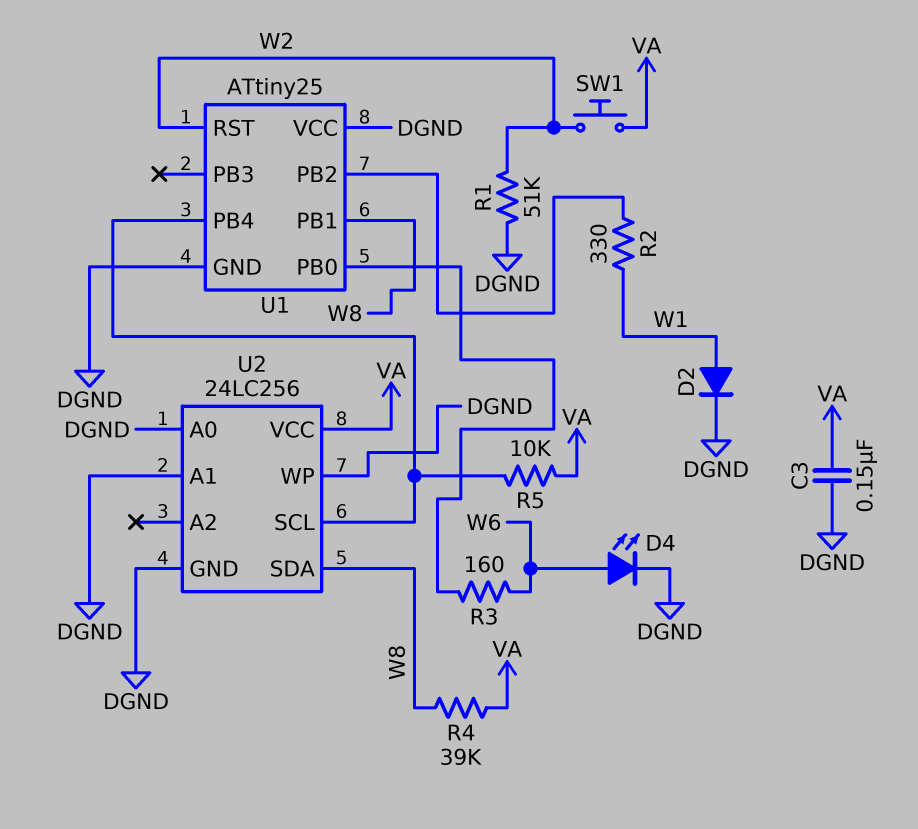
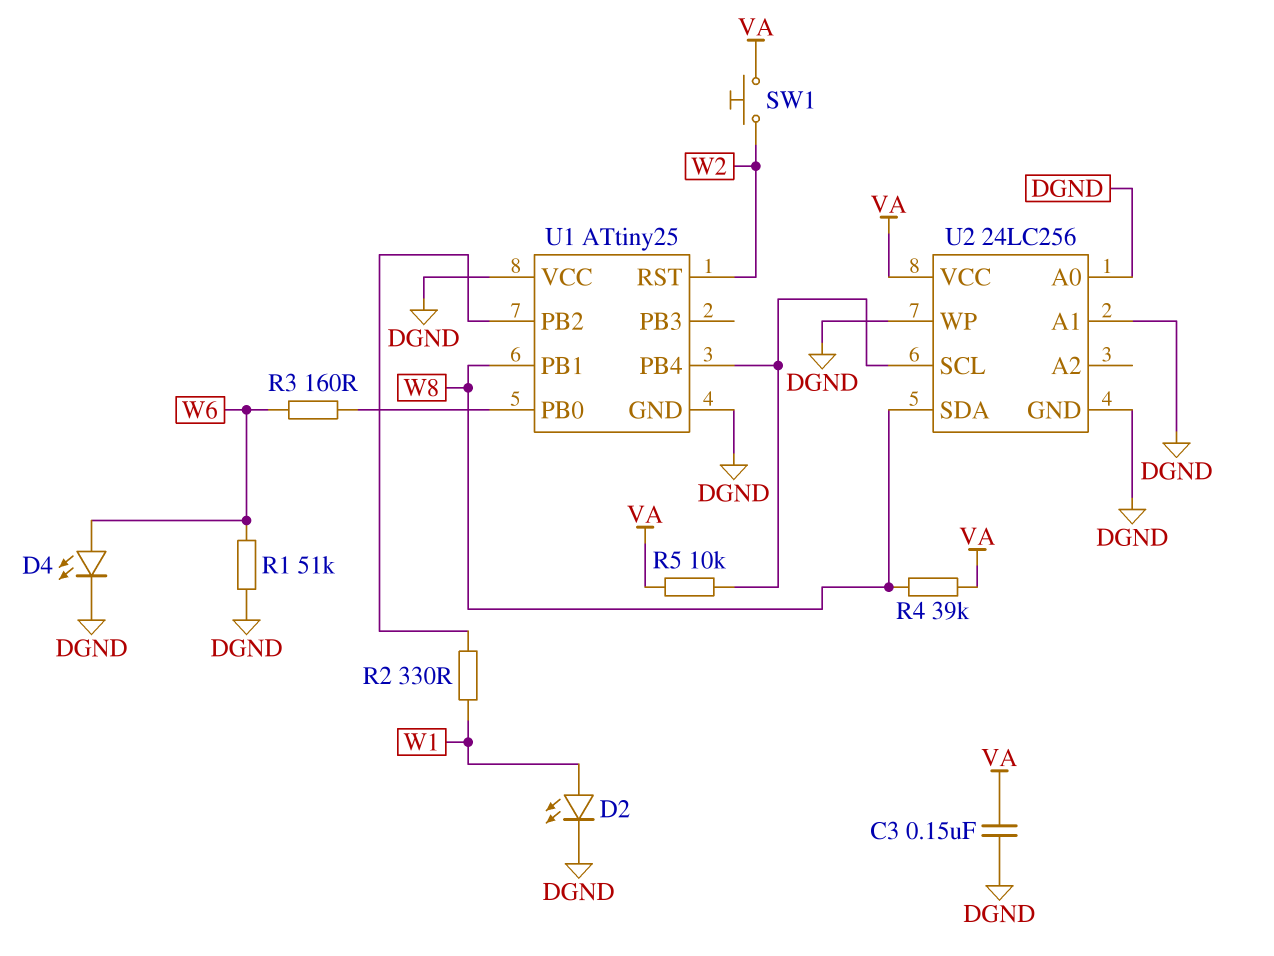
D2: diode (A W1, K DGND) -> LED (A W1, K DGND)
R1: 51k (DGND, W2) -> 51k (DGND, W6)

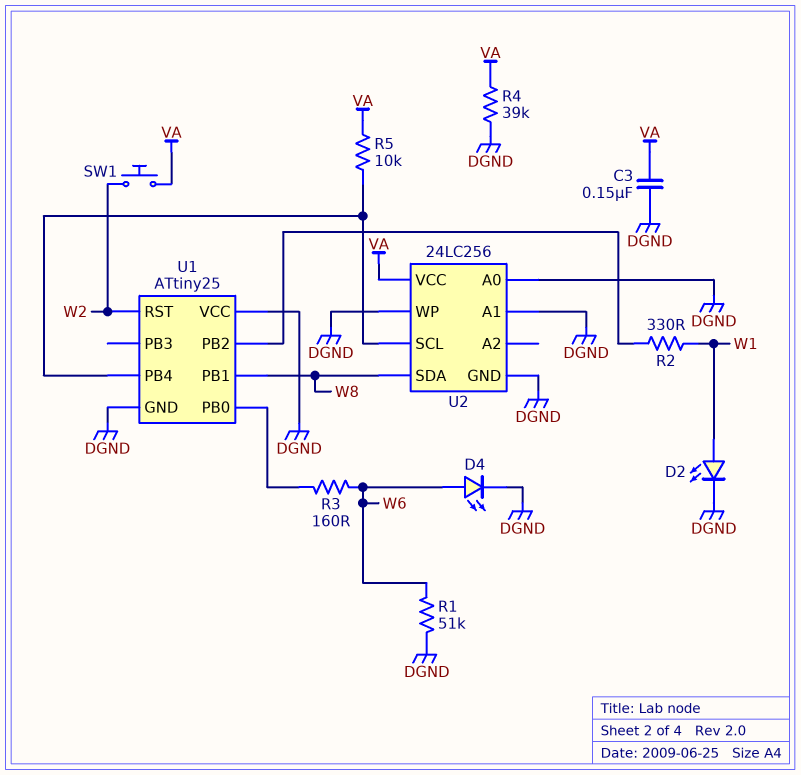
R4: 39k (VA, W8) -> 39k (DGND, VA)

